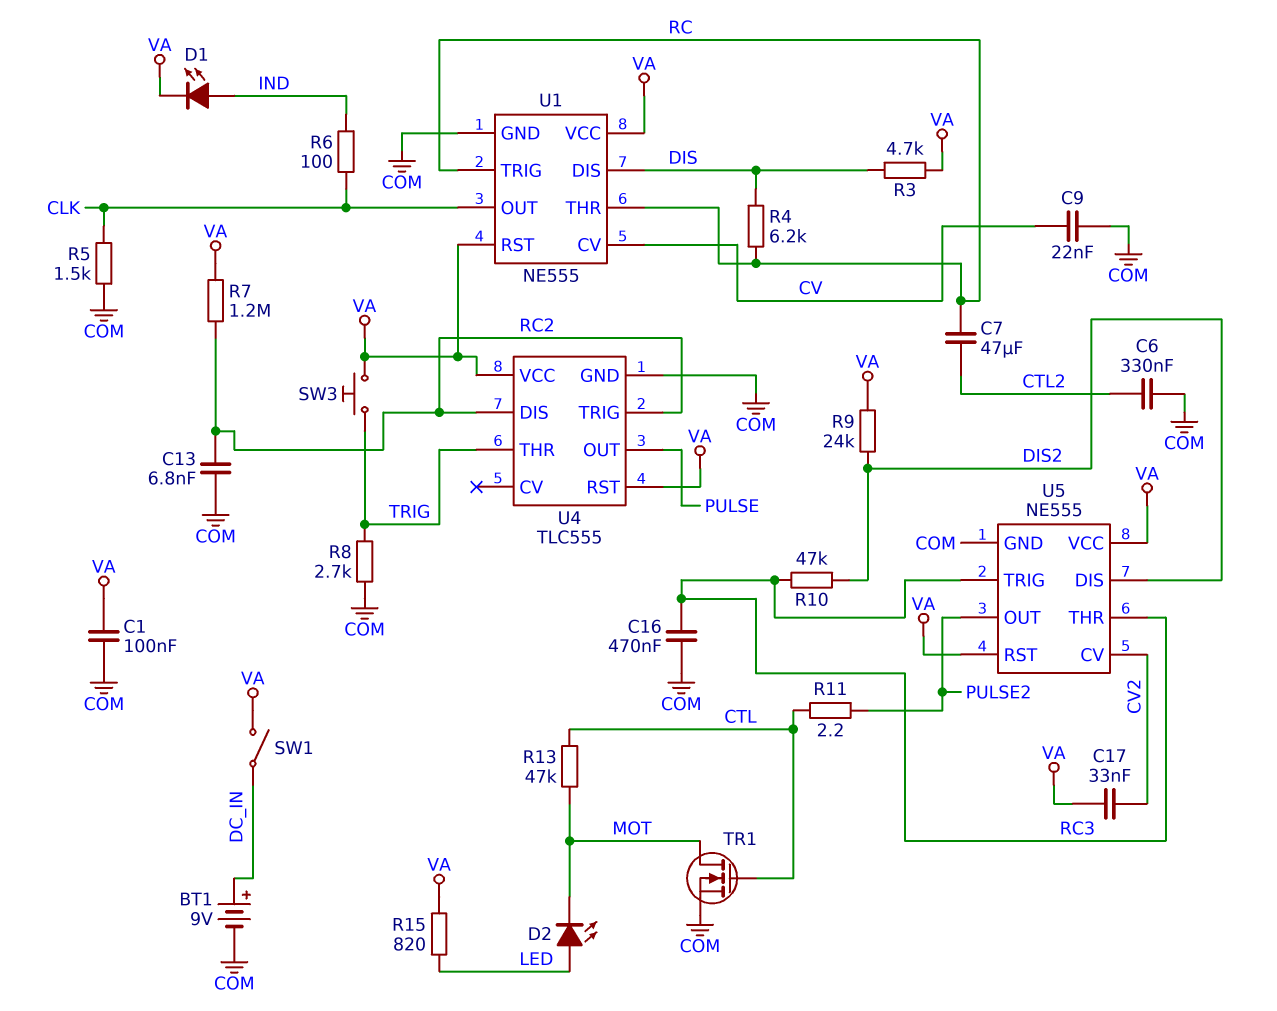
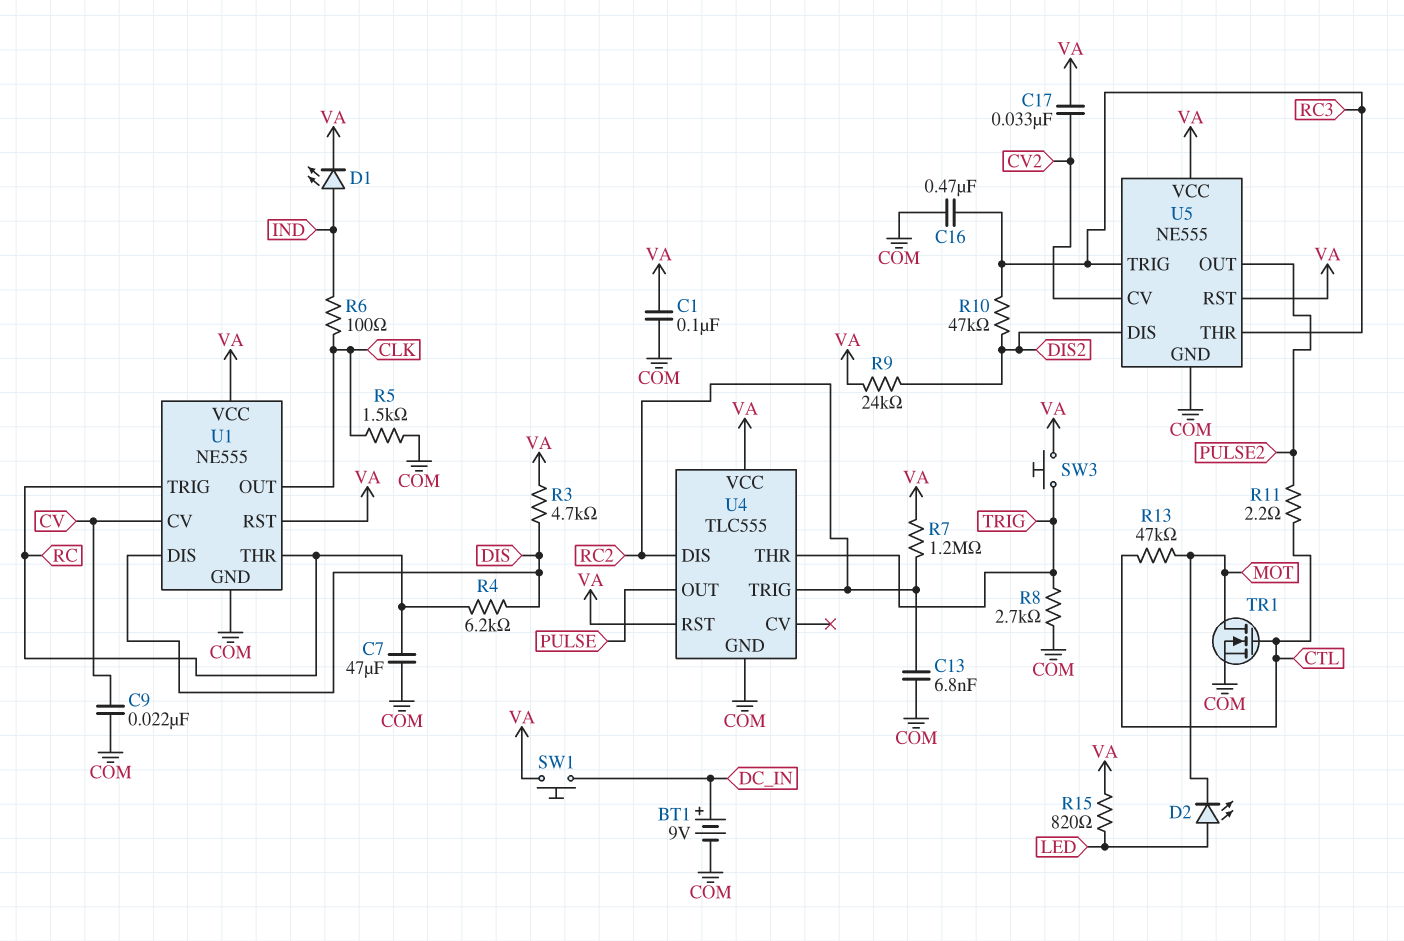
C6: 330nF (COM, CTL2) -> none
C7: 47uF (CTL2, RC) -> 47uF (COM, RC)
SW1: switch (DC_IN, VA) -> button (DC_IN, VA)

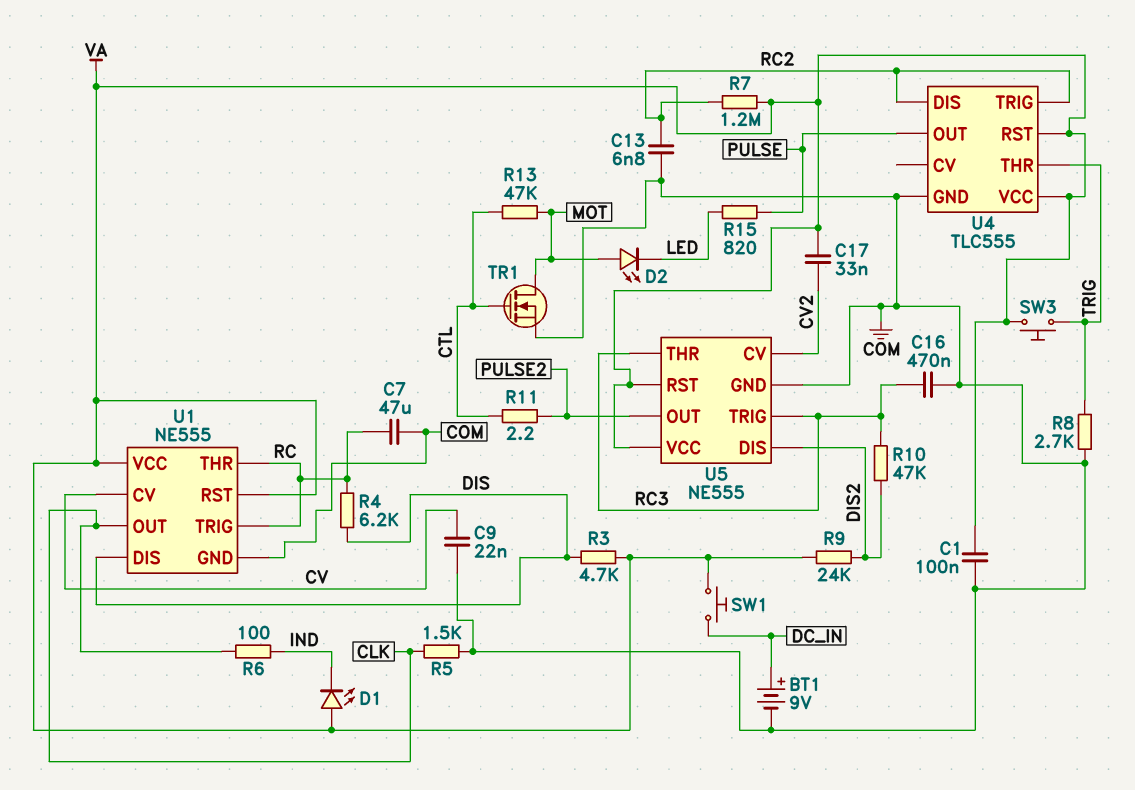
D1: LED (A IND, K VA) -> LED (A VA, K IND)
D2: LED (A LED, K MOT) -> LED (A MOT, K LED)
R15: 820 (LED, VA) -> 820 (LED, PULSE)

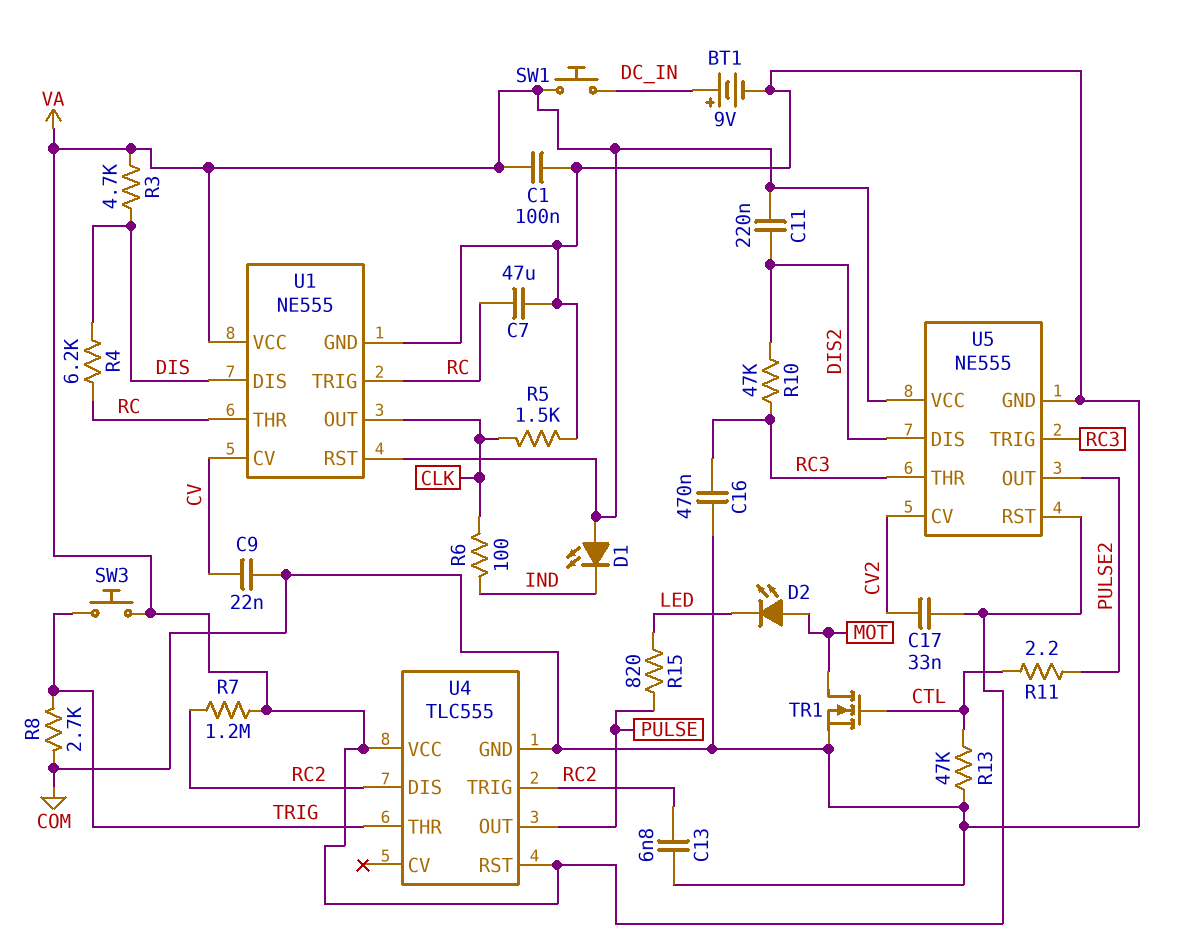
C11: none -> 220nF (DIS2, VA)
R9: 24k (DIS2, VA) -> none
R13: 47k (CTL, MOT) -> 47k (COM, CTL)

